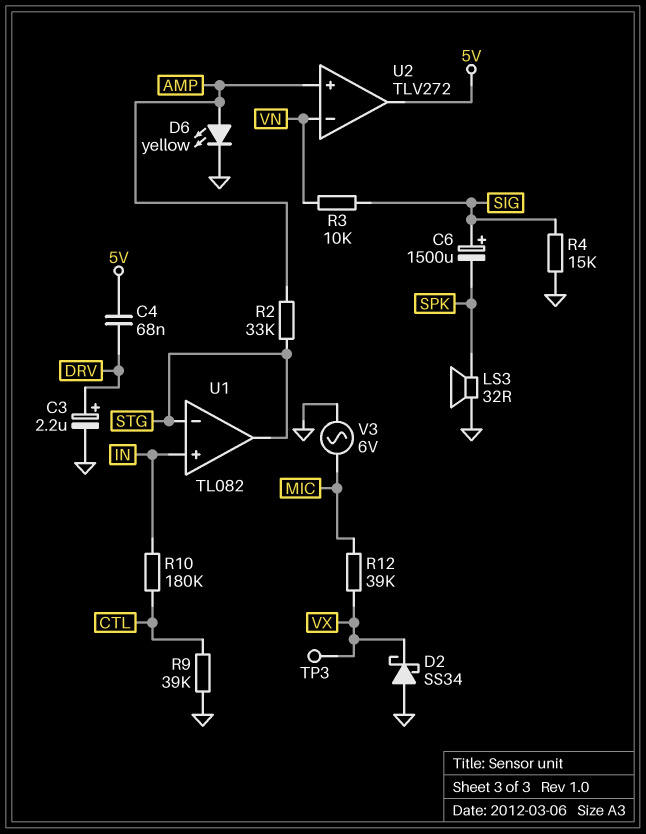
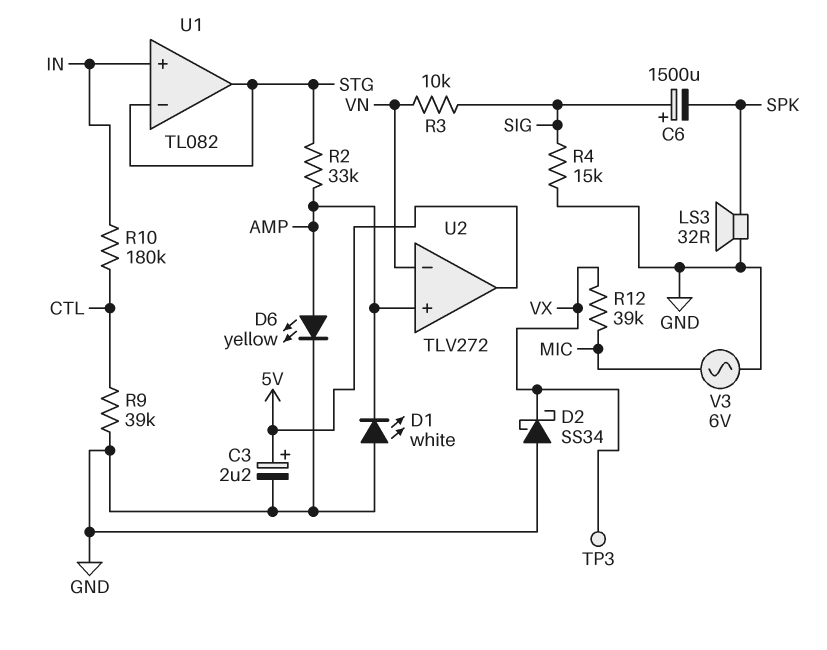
C3: 2.2uF (plus DRV, minus GND) -> 2.2uF (plus 5V, minus GND)
C4: 68nF (5V, DRV) -> none
D1: none -> LED white (A GND, K AMP)

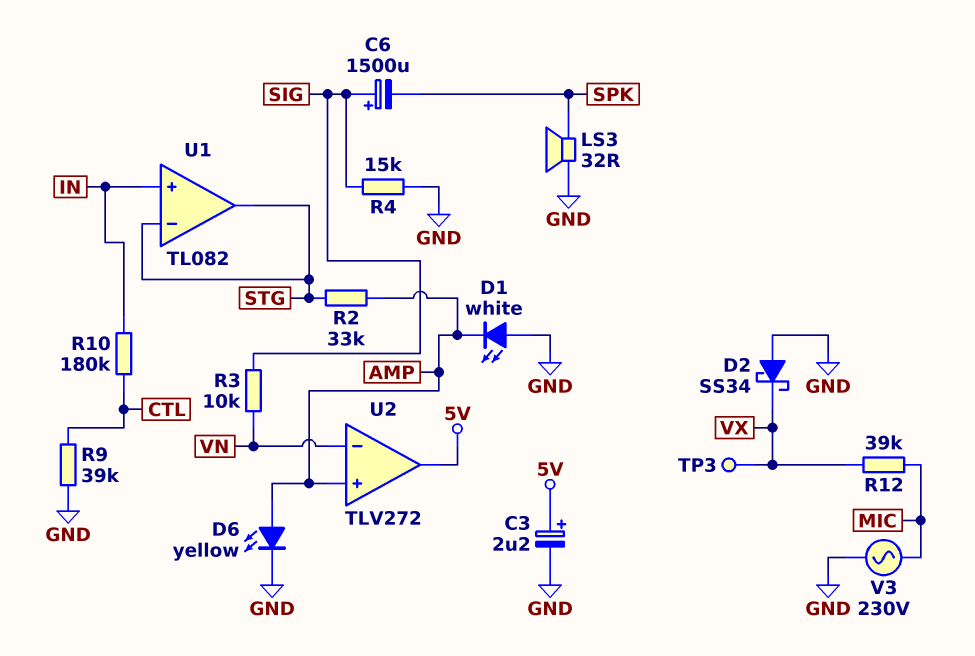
V3: AC 6V (GND, MIC) -> AC 230V (GND, MIC)

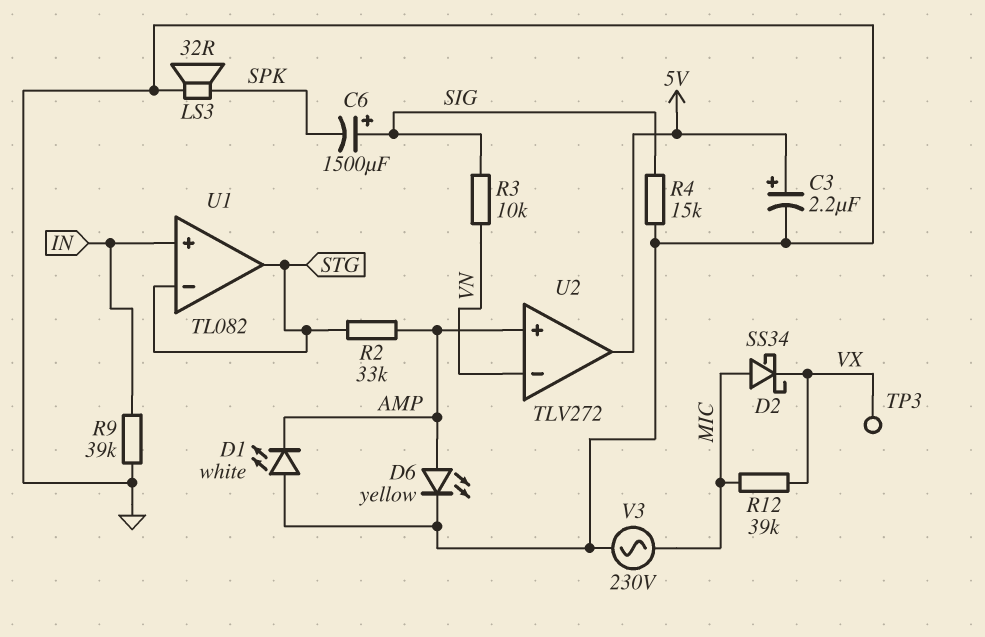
D2: schottky SS34 (A GND, K VX) -> schottky SS34 (A MIC, K VX)
R9: 39k (CTL, GND) -> 39k (GND, IN)
R10: 180k (CTL, IN) -> none

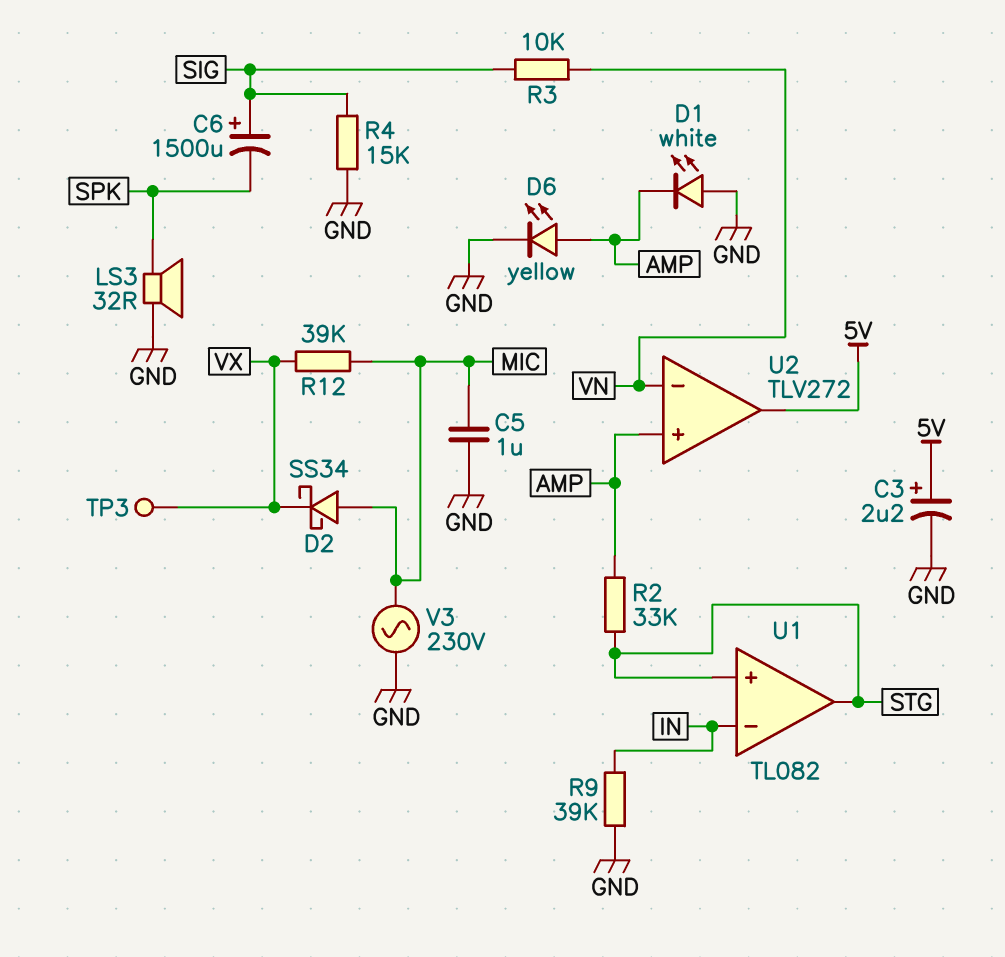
C5: none -> 1uF (GND, MIC)
U1 pin in+: IN -> STG
U1 pin in-: STG -> IN

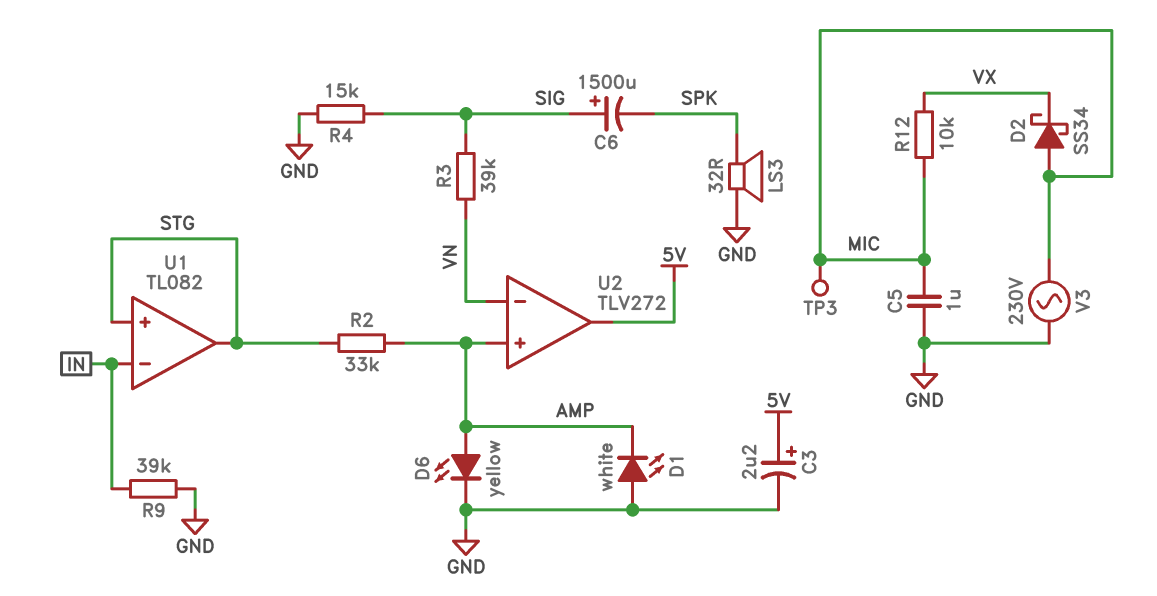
R3: 10k (SIG, VN) -> 39k (SIG, VN)
R12: 39k (MIC, VX) -> 10k (MIC, VX)
TP3: test point (VX) -> test point (MIC)

